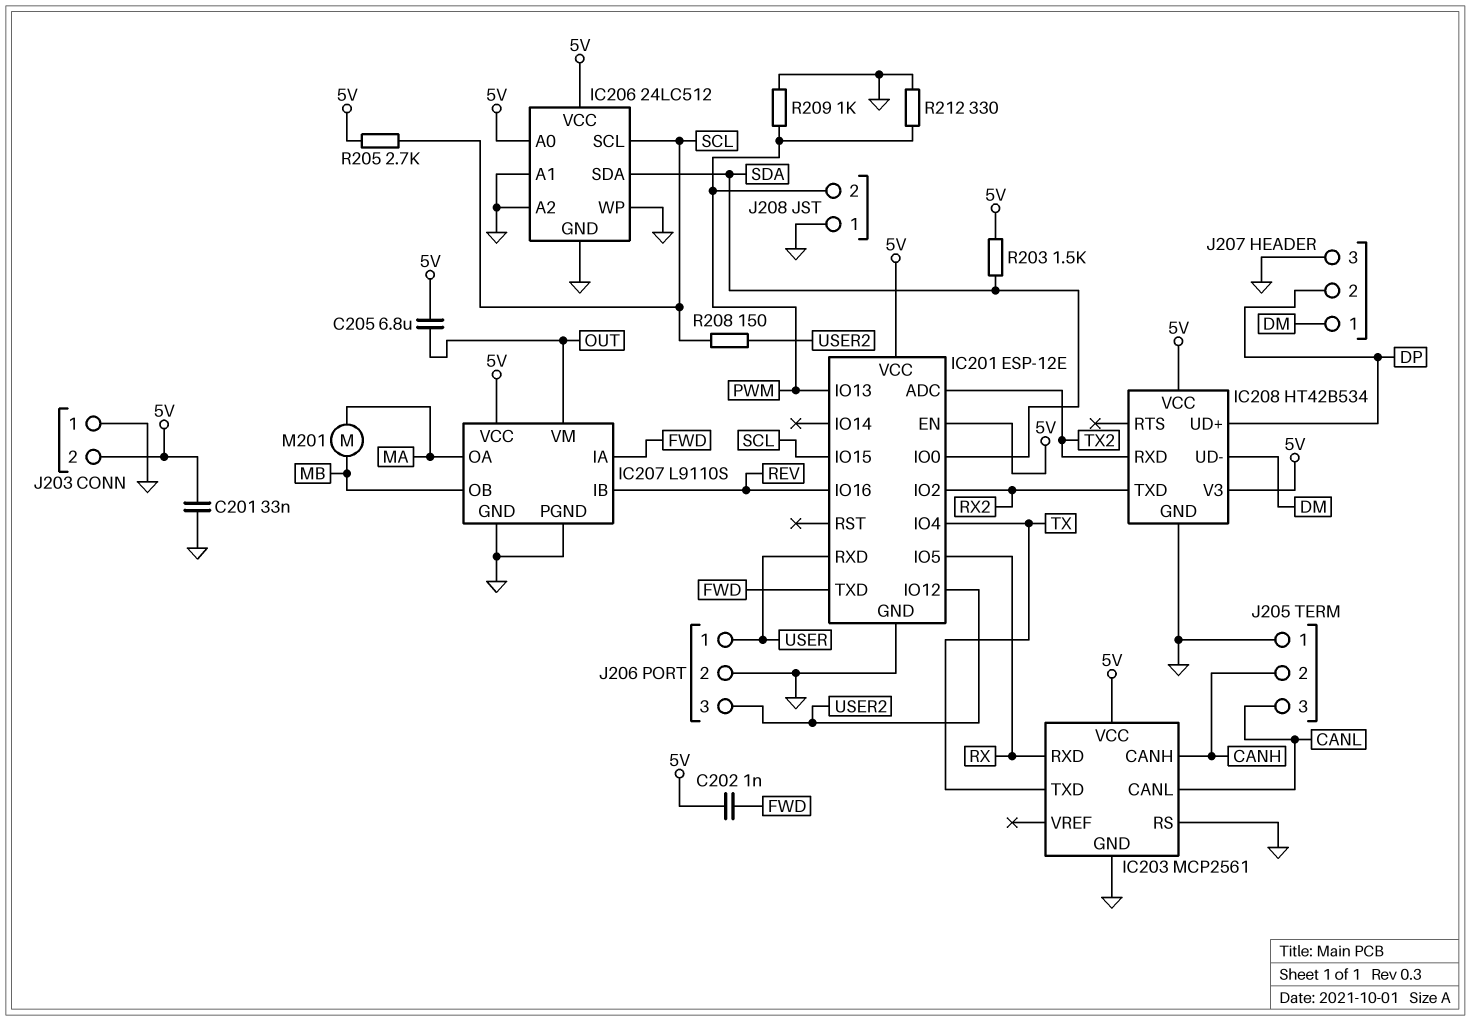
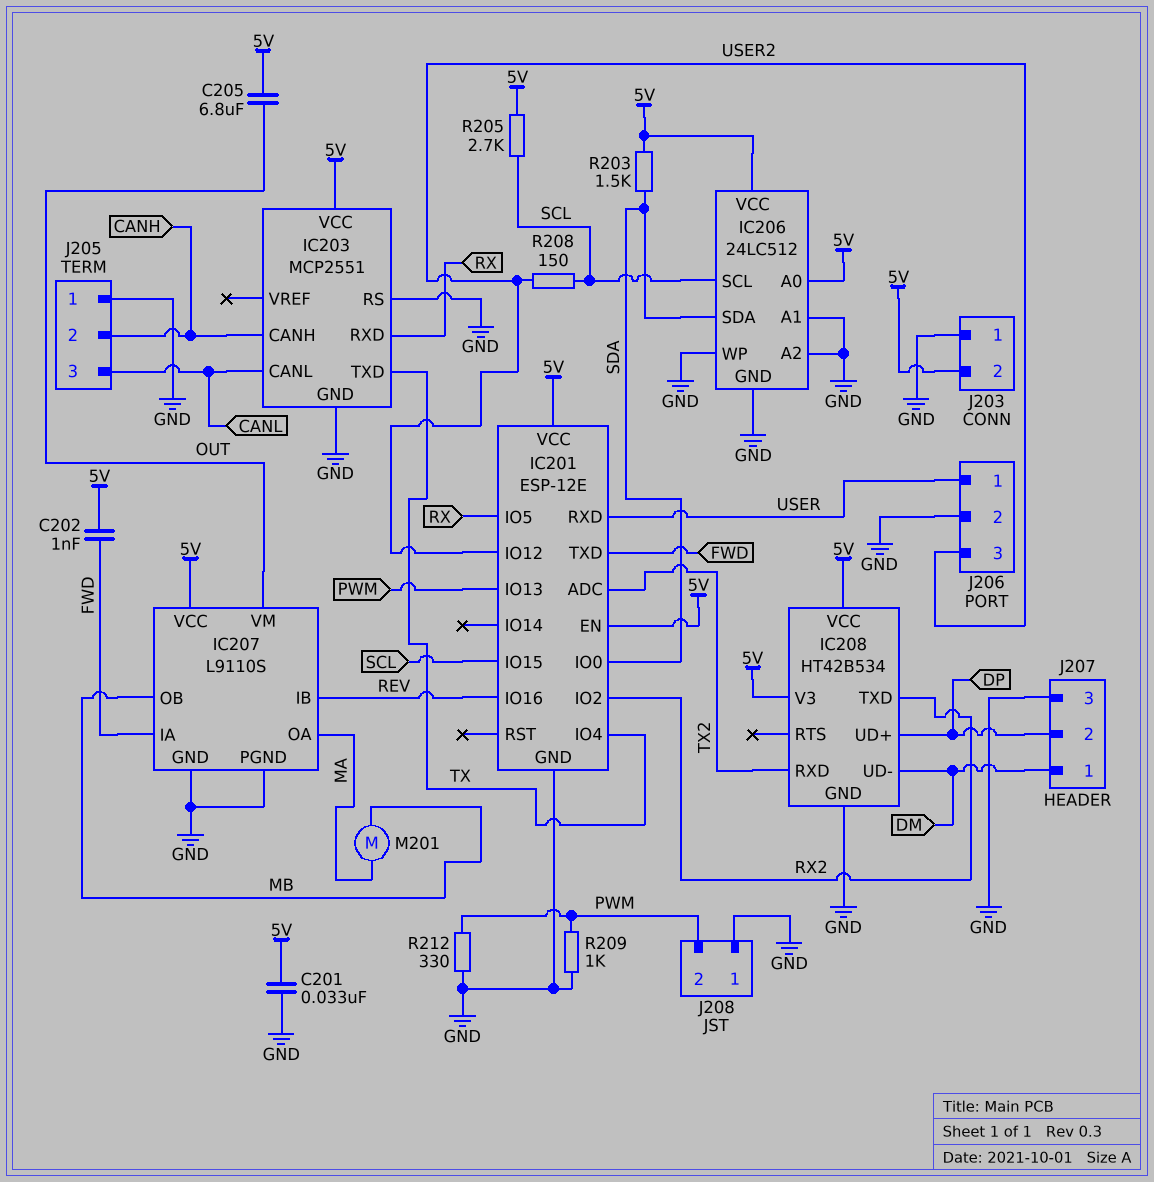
IC203: MCP2561 -> MCP2551

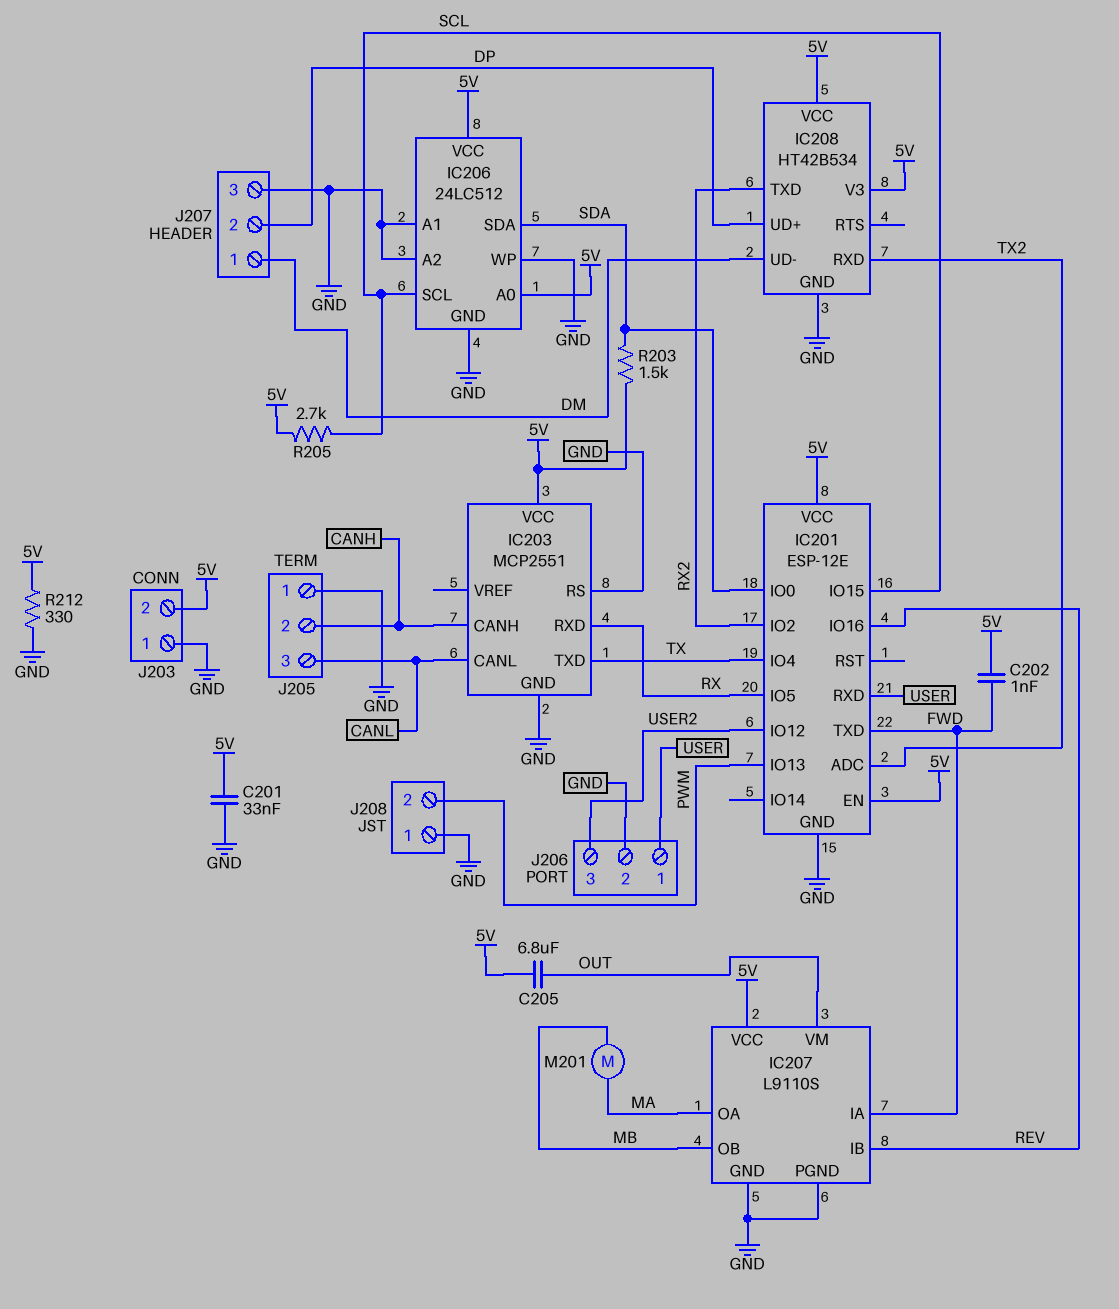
R208: 150 (SCL, USER2) -> none
R209: 1k (GND, PWM) -> none
R212: 330 (GND, PWM) -> 330 (5V, GND)

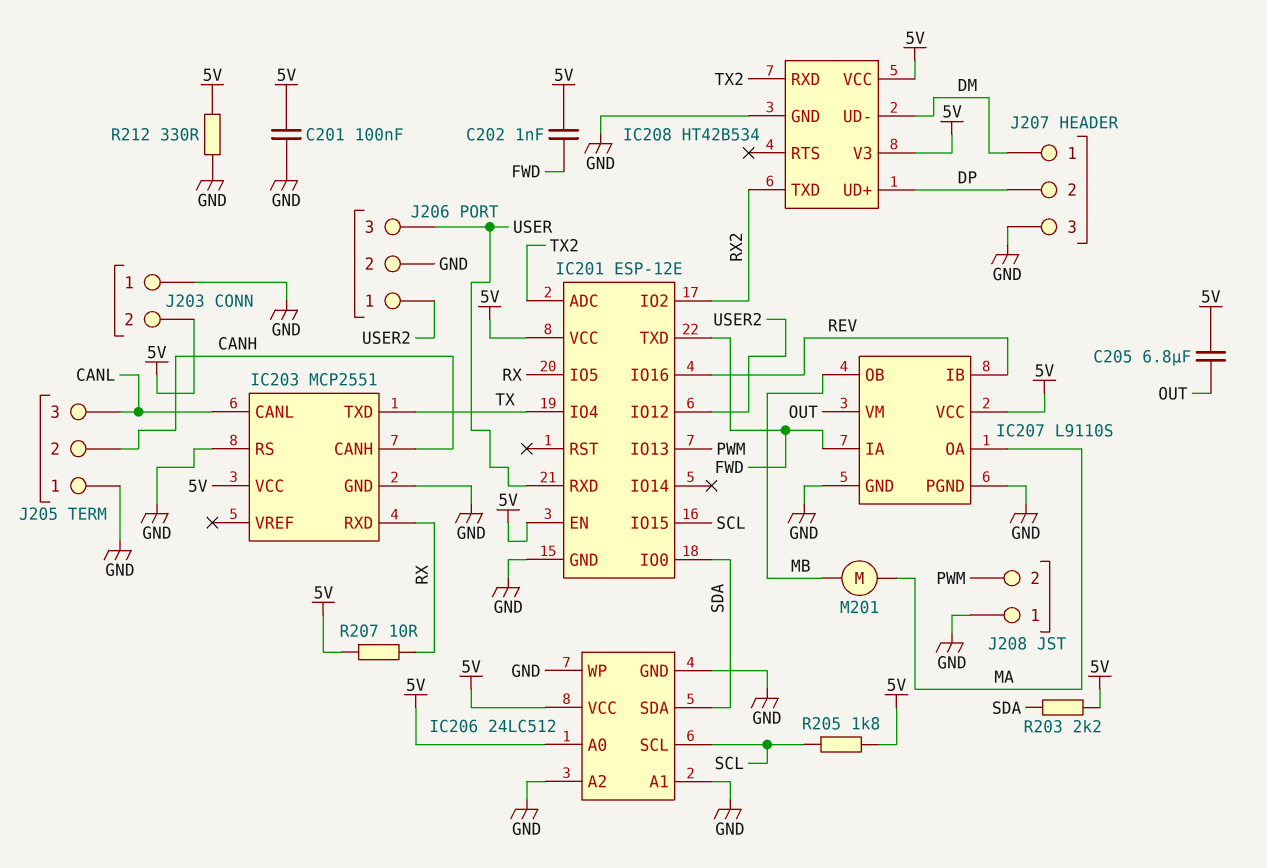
C201: 33nF (5V, GND) -> 100nF (5V, GND)
J206 pin 1: USER -> USER2
J206 pin 3: USER2 -> USER
R203: 1.5k (5V, SDA) -> 2.2k (5V, SDA)
R205: 2.7k (5V, SCL) -> 1.8k (5V, SCL)
R207: none -> 10 (5V, RX)

